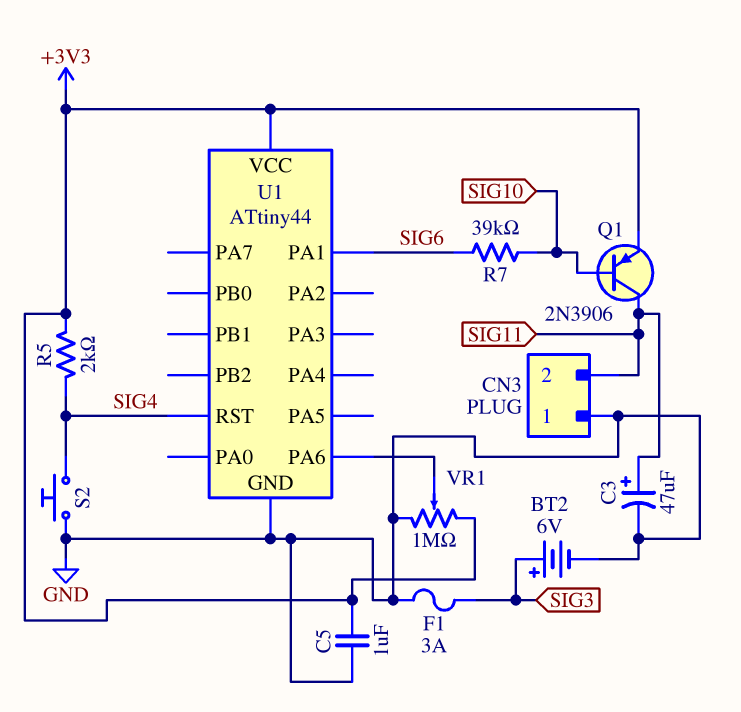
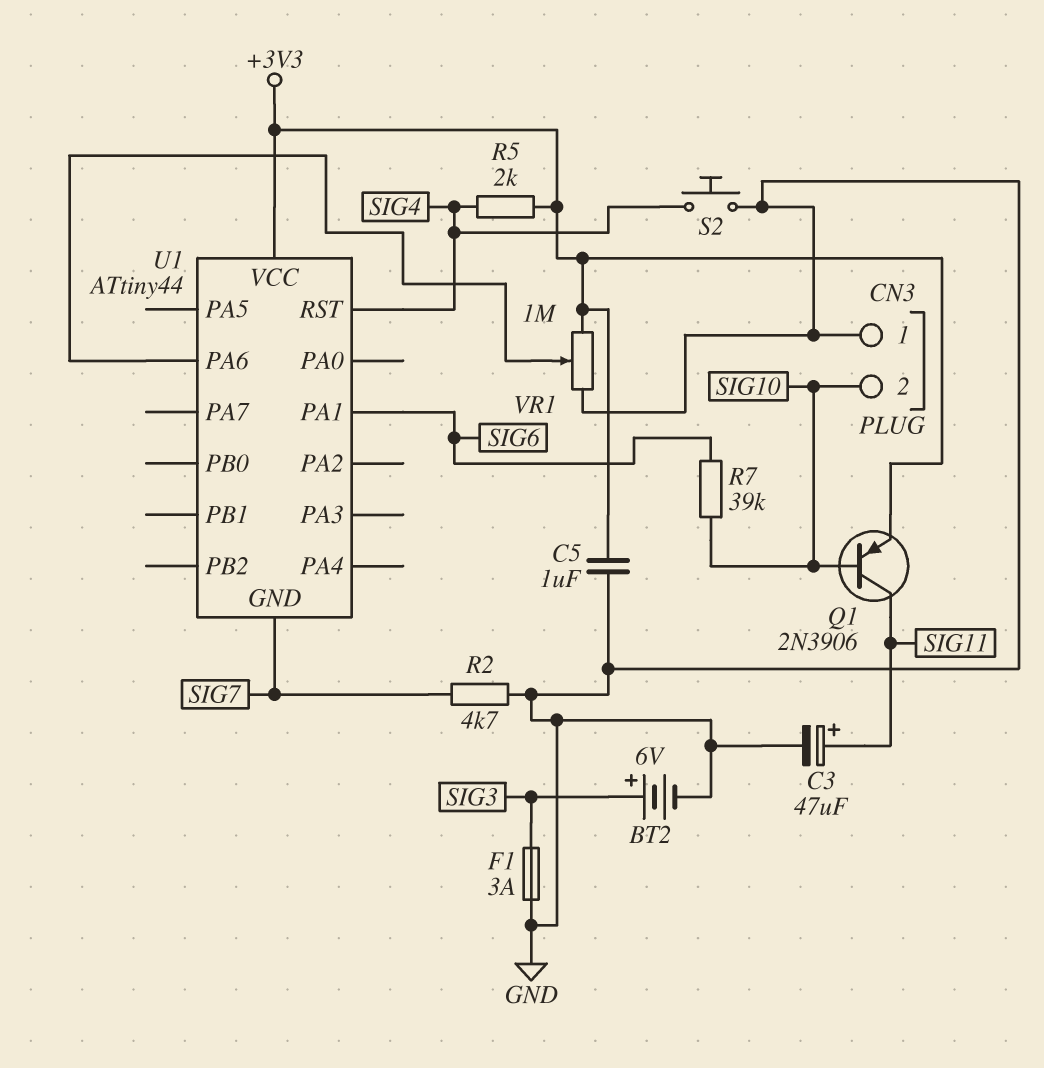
CN3 pin 2: SIG11 -> SIG10
R2: none -> 4.7k (GND, SIG7)
U1 pin GND: GND -> SIG7

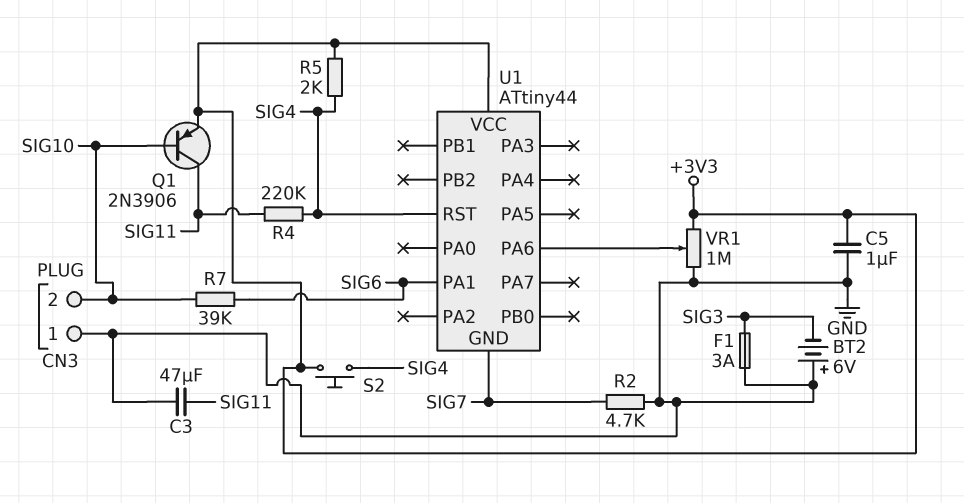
BT2: 6V (plus SIG3, minus GND) -> 6V (plus GND, minus SIG3)
C3: 47uF (plus SIG11, minus GND) -> 47uF (GND, SIG11)
R4: none -> 220k (SIG4, SIG11)
S2: button (GND, SIG4) -> button (+3V3, SIG4)

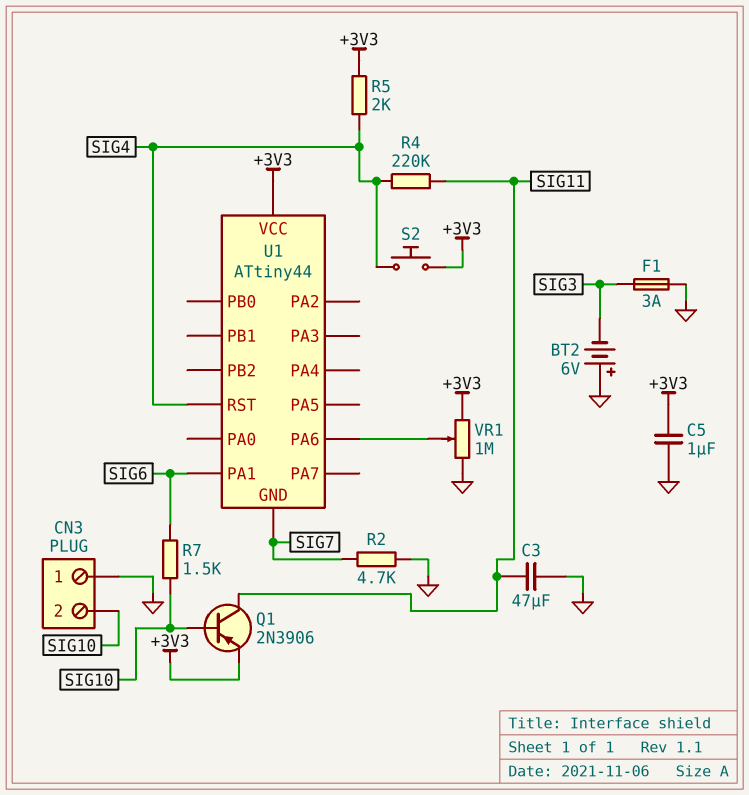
R7: 39k (SIG6, SIG10) -> 1.5k (SIG6, SIG10)

